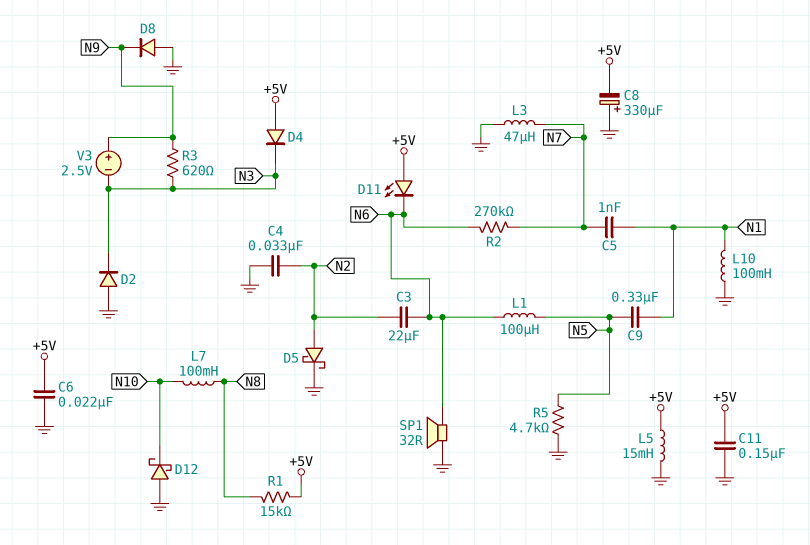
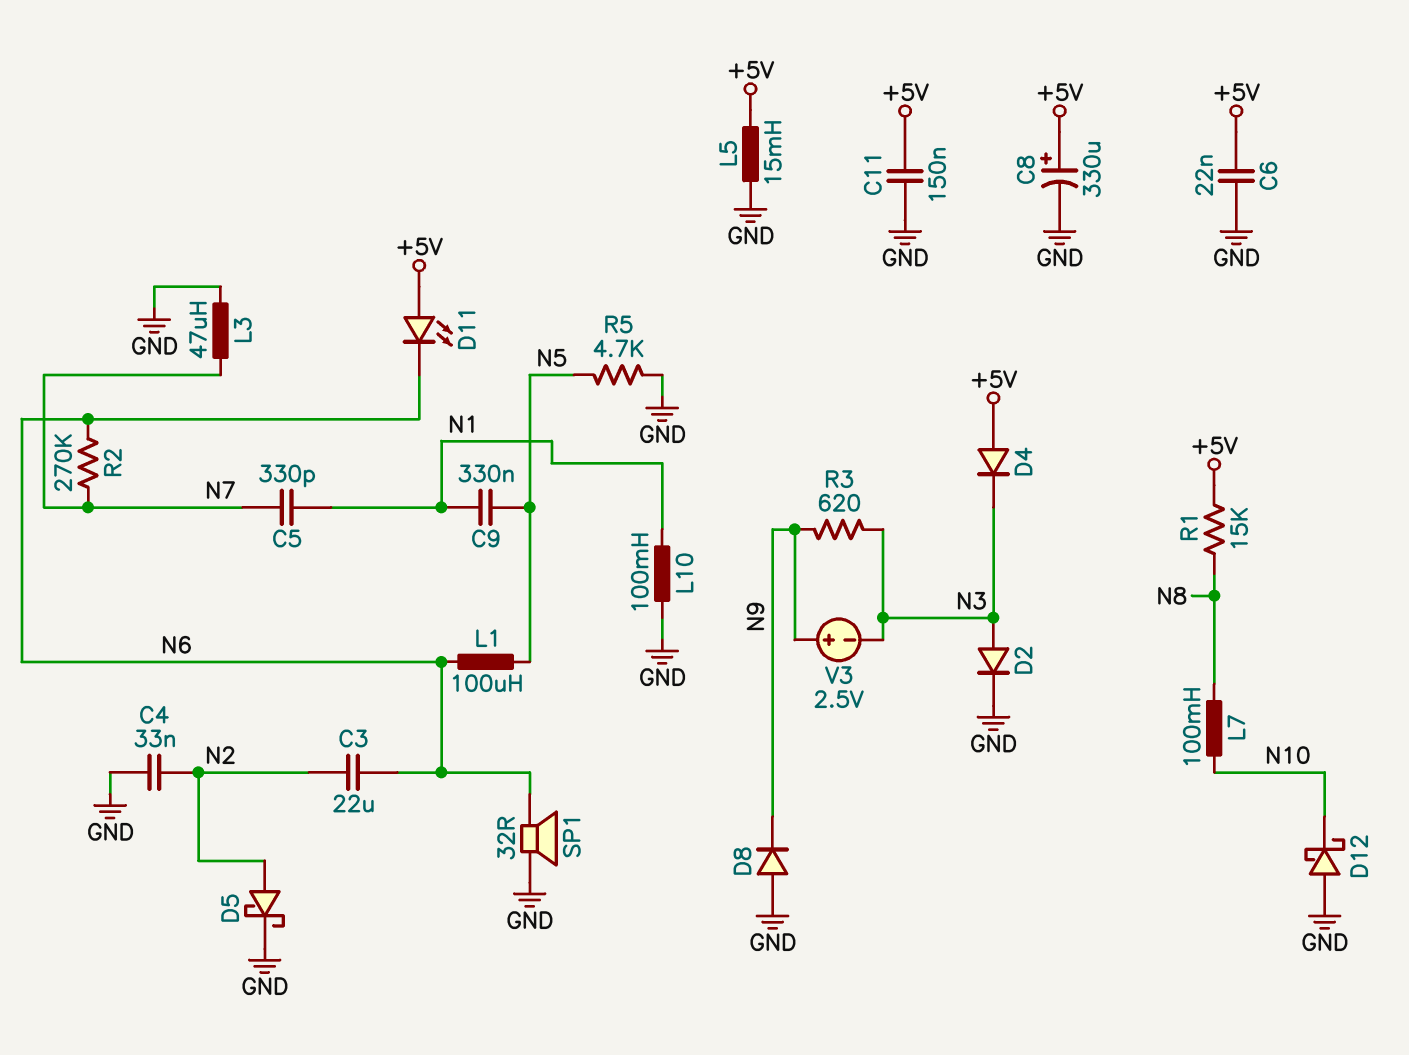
C5: 1nF (N1, N7) -> 330pF (N1, N7)
C8: 330uF (plus GND, minus +5V) -> 330uF (plus +5V, minus GND)
D2: diode (A GND, K N3) -> diode (A N3, K GND)

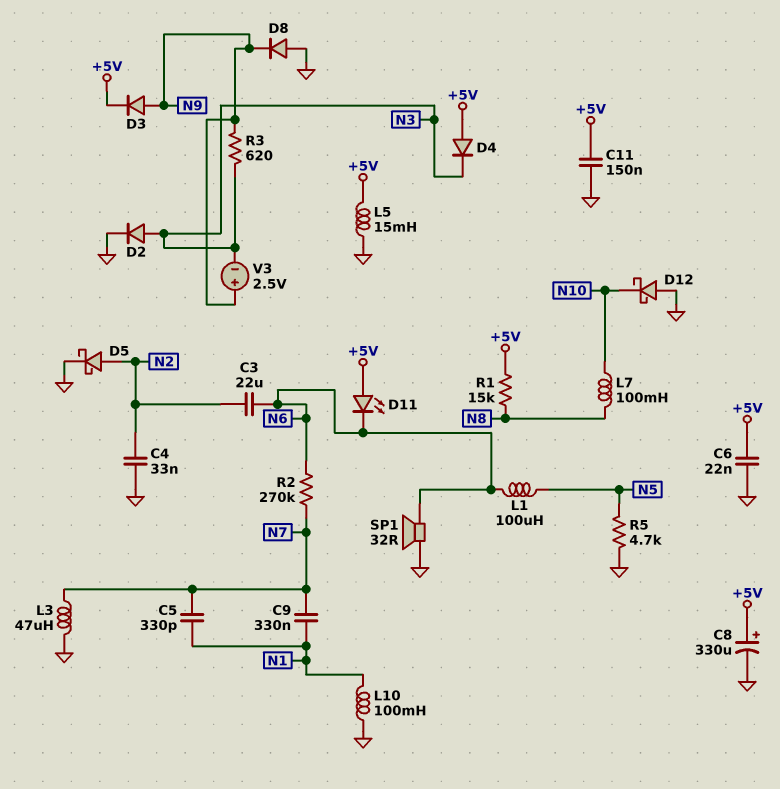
C9: 330nF (N1, N5) -> 330nF (N1, N7)
D3: none -> diode (A N9, K +5V)

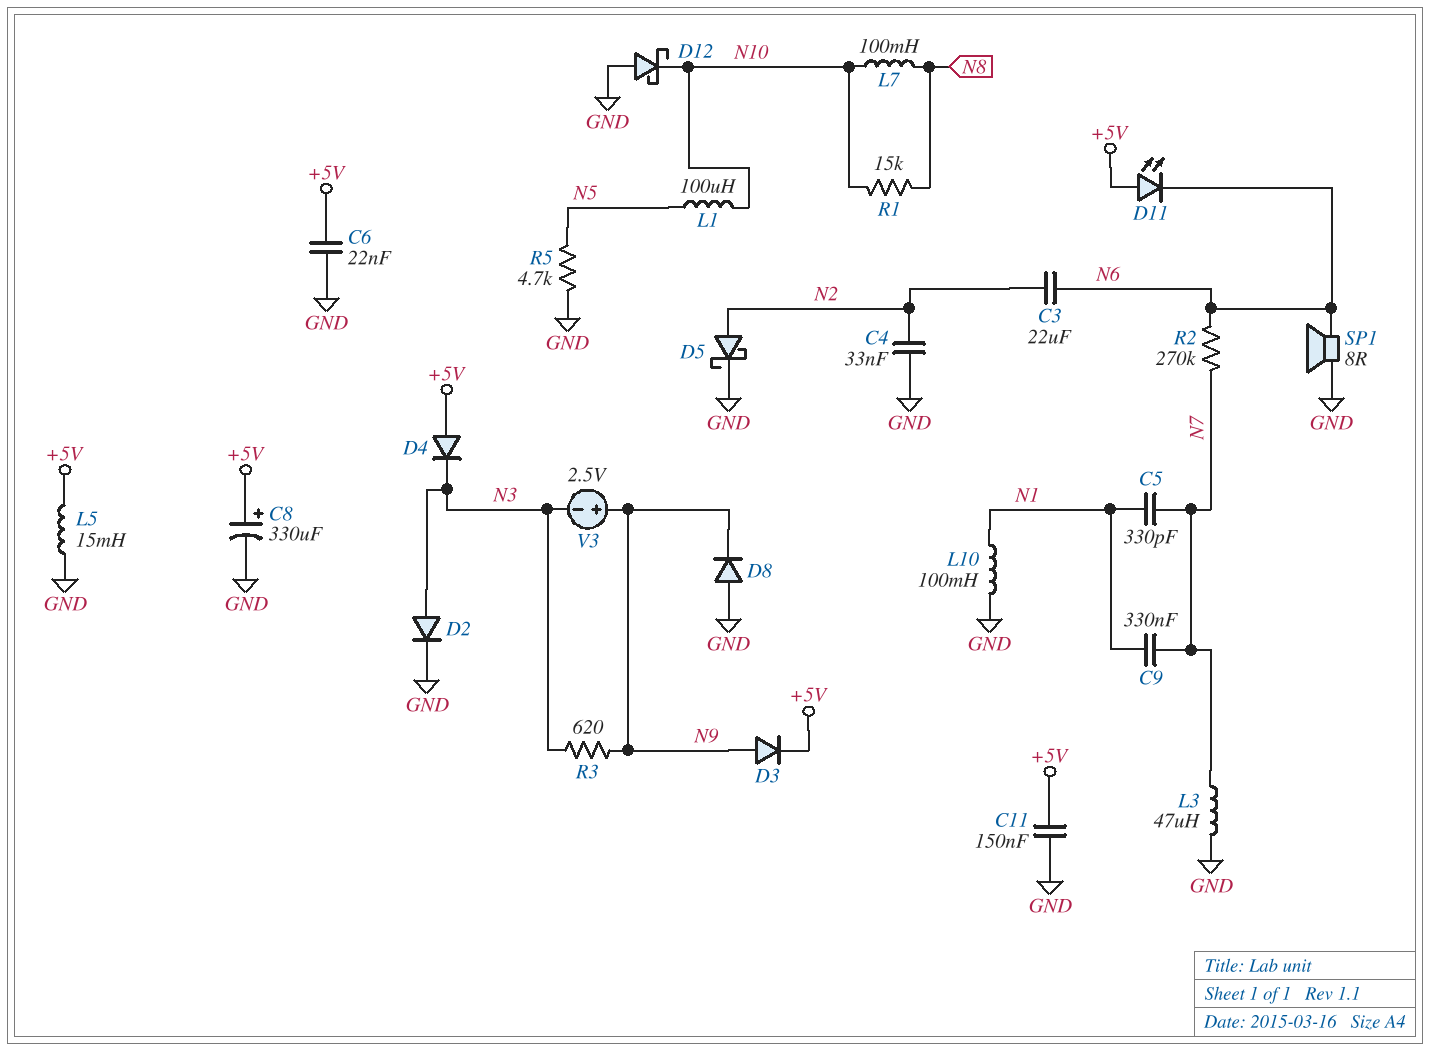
L1: 100uH (N5, N6) -> 100uH (N5, N10)
R1: 15k (+5V, N8) -> 15k (N8, N10)
SP1: speaker 32R (GND, N6) -> speaker 8R (GND, N6)

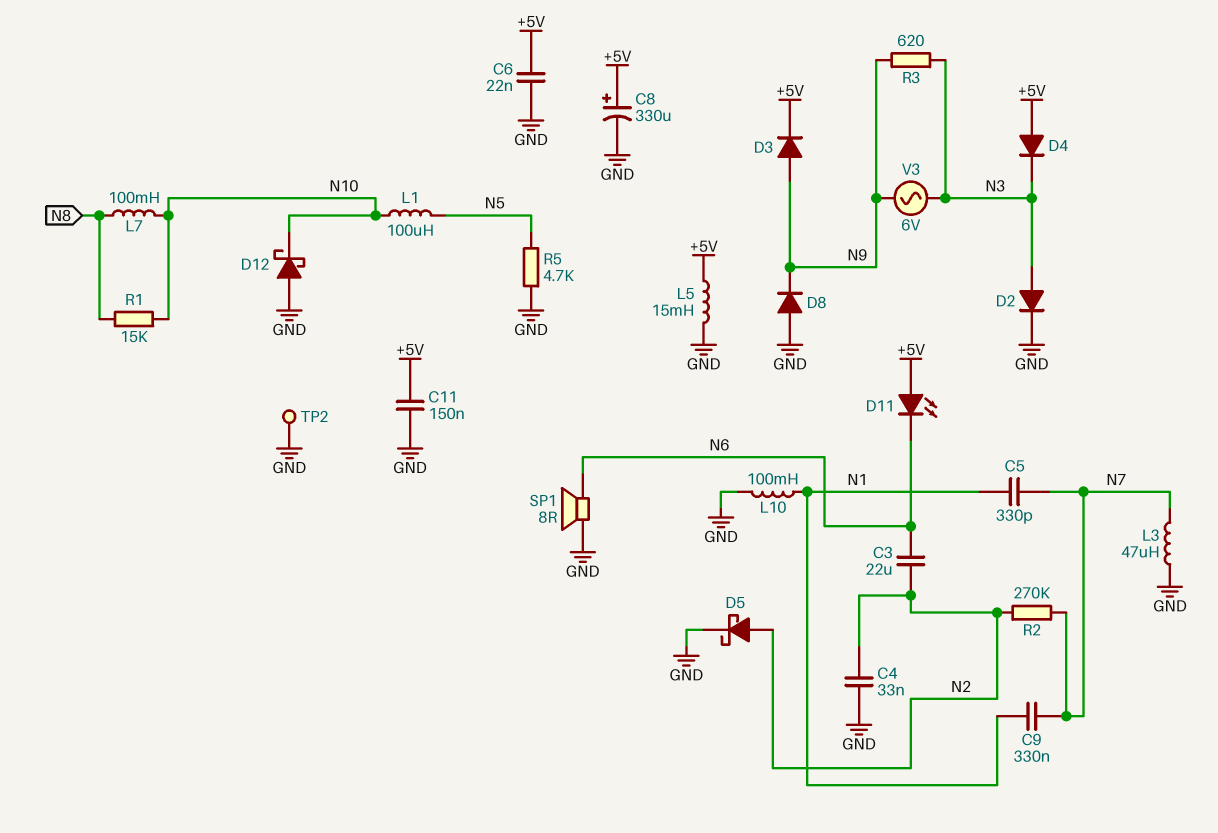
R2: 270k (N6, N7) -> 270k (N2, N7)
TP2: none -> test point (GND)
V3: 2.5V (plus N9, minus N3) -> AC 6V (N3, N9)

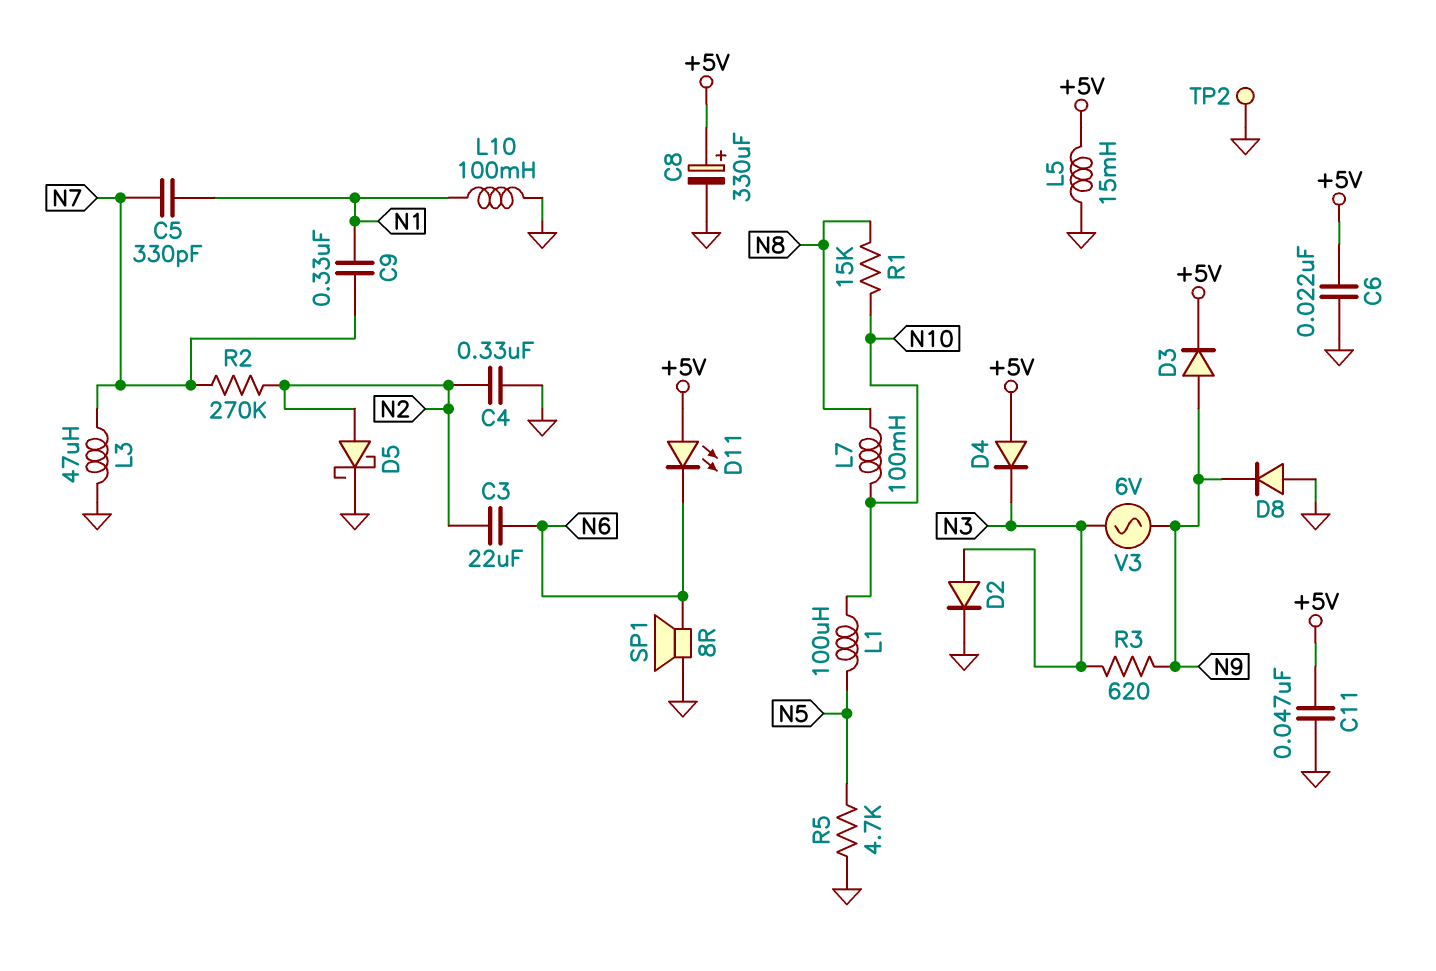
C4: 33nF (GND, N2) -> 330nF (GND, N2)
C11: 150nF (+5V, GND) -> 47nF (+5V, GND)
D12: schottky (A GND, K N10) -> none

